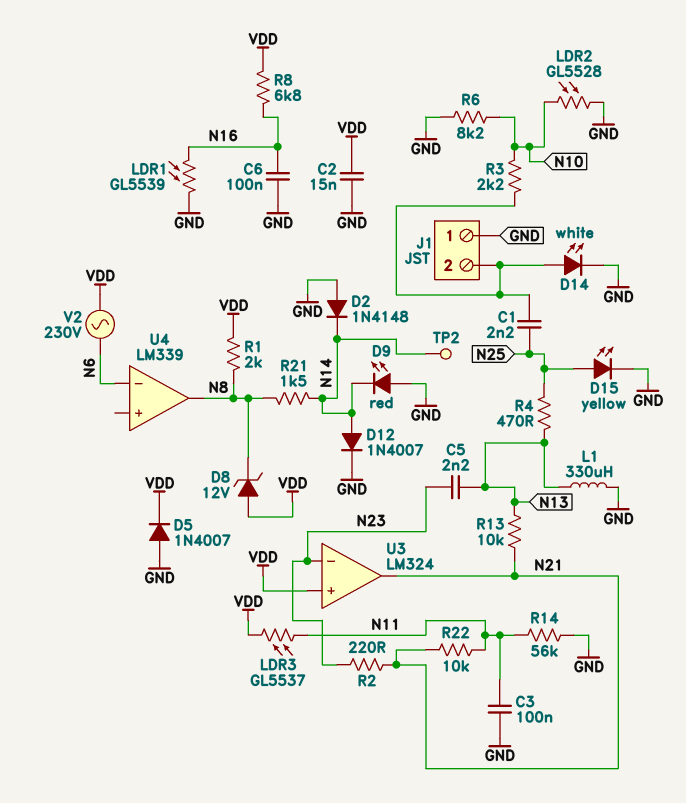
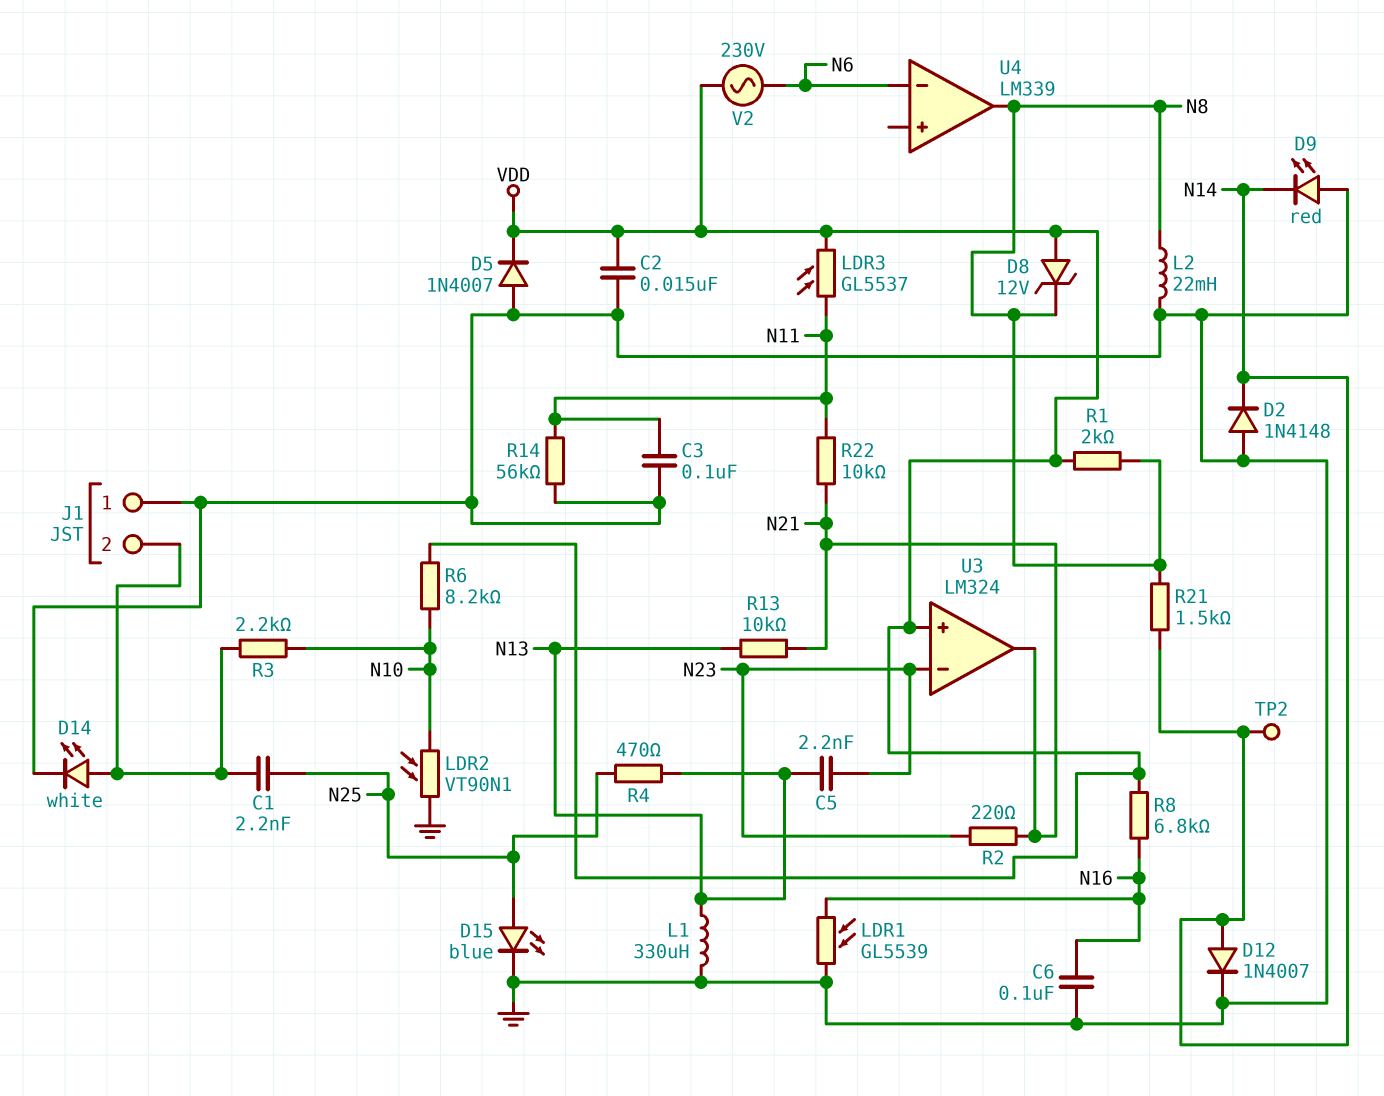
D15: LED yellow (A N25, K GND) -> LED blue (A N25, K GND)
L2: none -> 22mH (GND, N8)
LDR2: GL5528 (GND, N10) -> VT90N1 (GND, N10)
R6: 8.2k (GND, N10) -> 8.2k (N10, VDD)

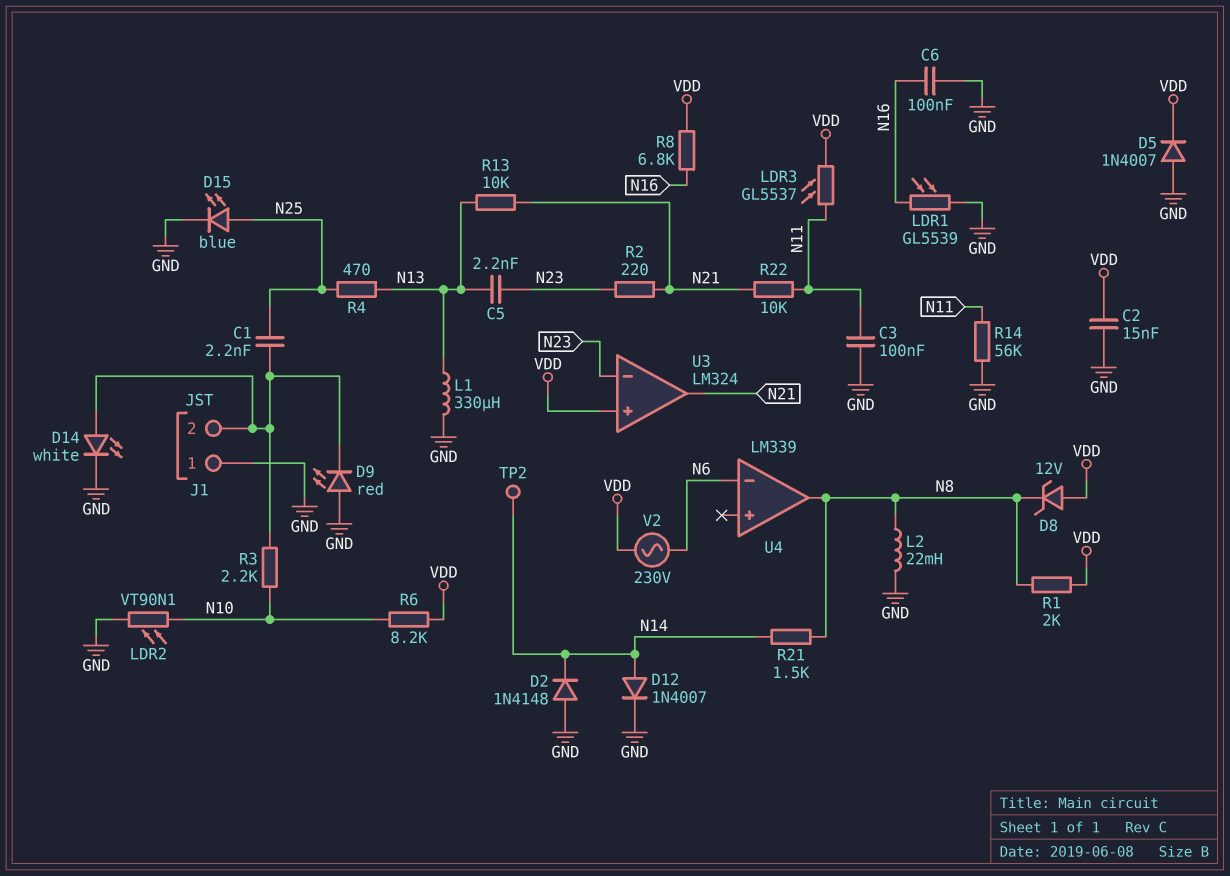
D9: LED red (A GND, K N14) -> LED red (A GND, K J1/2)

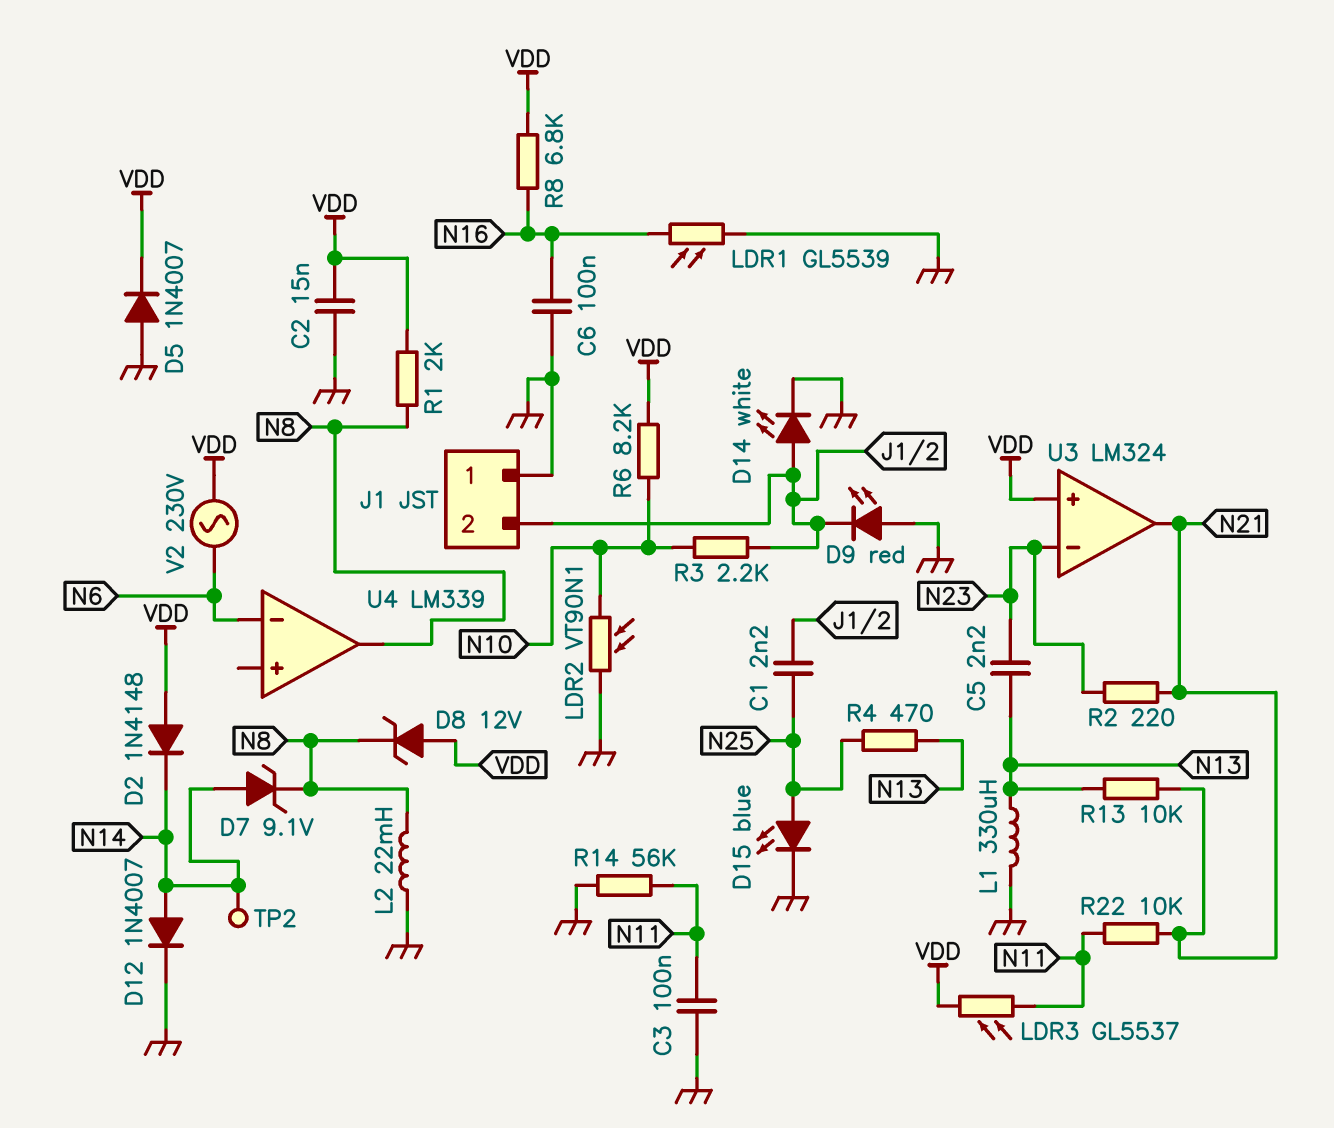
D2: diode 1N4148 (A GND, K N14) -> diode 1N4148 (A VDD, K N14)
D7: none -> zener 9.1V (A N14, K N8)
R21: 1.5k (N8, N14) -> none

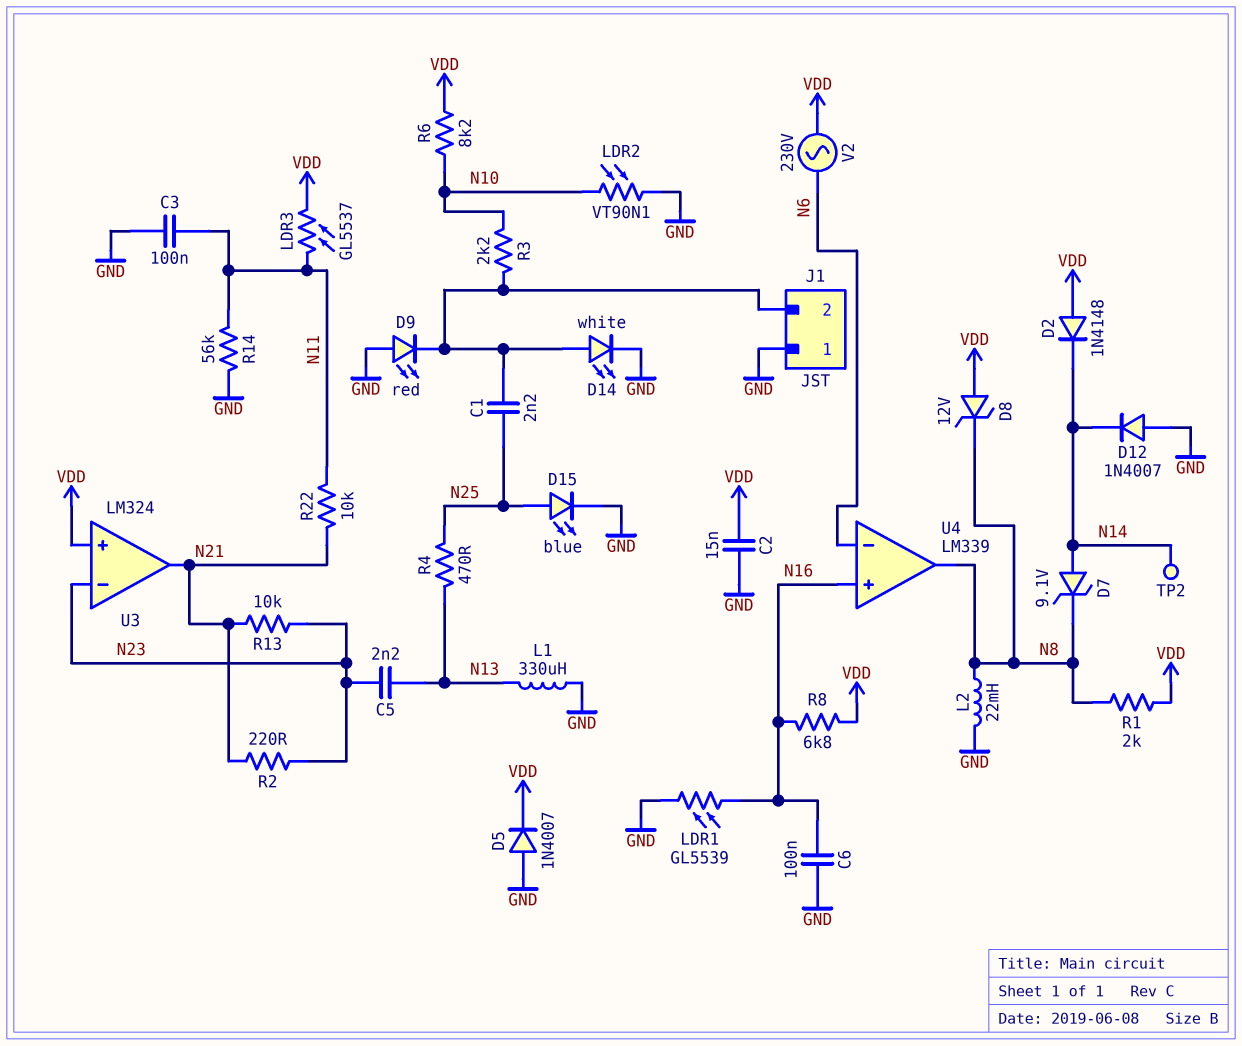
D12: diode 1N4007 (A N14, K GND) -> diode 1N4007 (A GND, K N14)
R13: 10k (N13, N21) -> 10k (N21, N23)
U4 pin in+: none -> N16

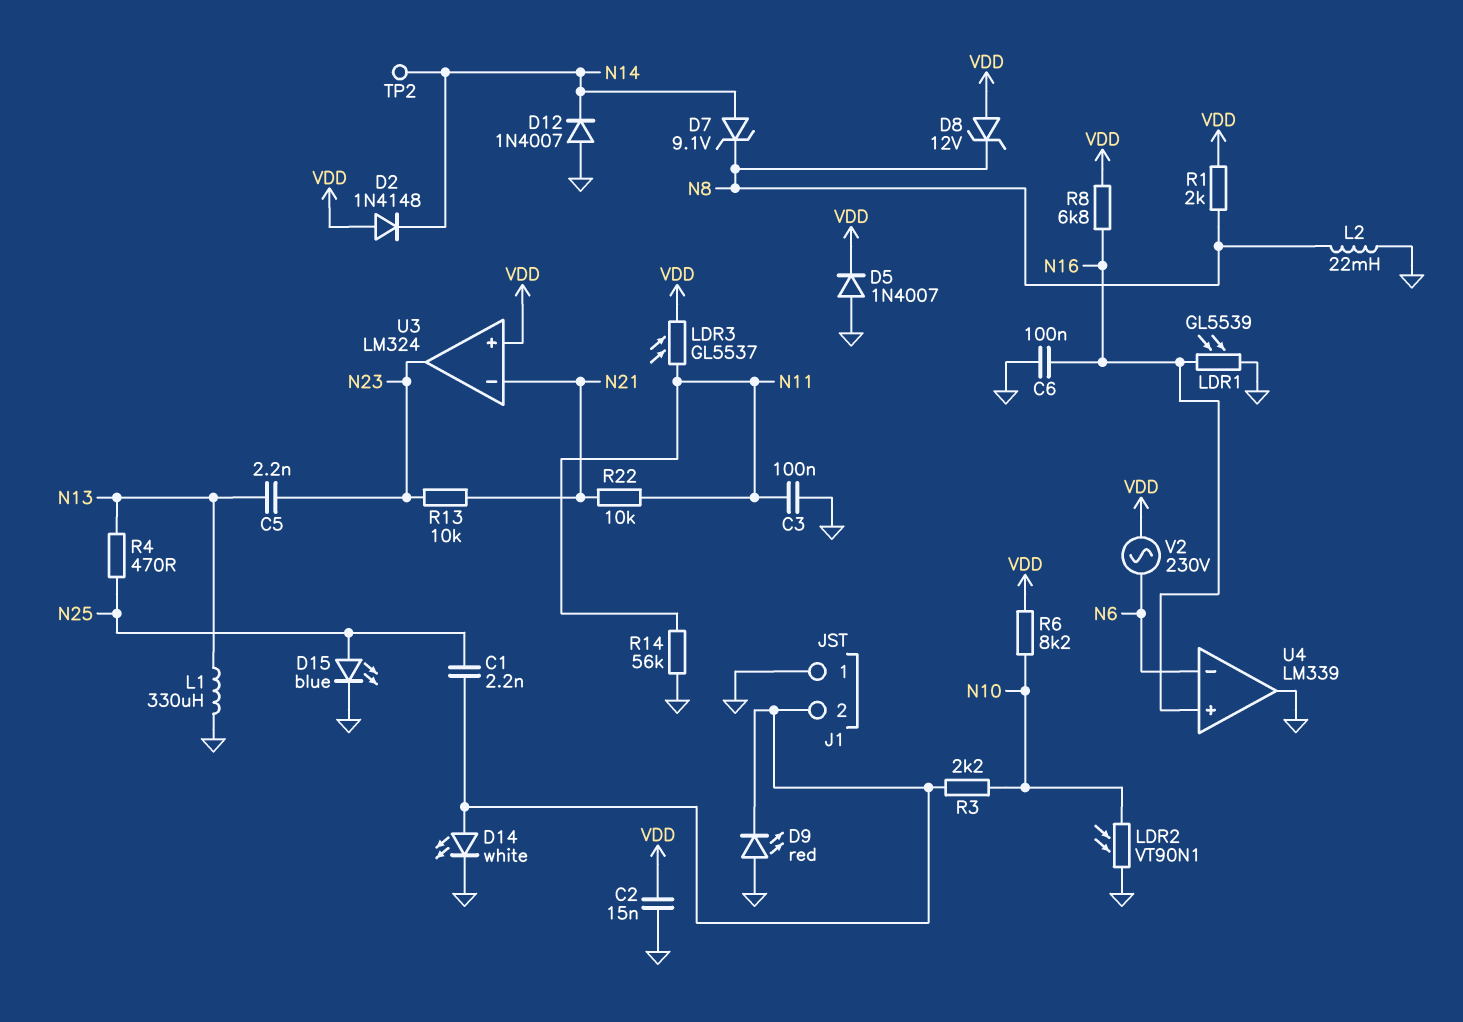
R2: 220 (N21, N23) -> none
U3 pin in-: N23 -> N21
U3 pin out: N21 -> N23
U4 pin out: N8 -> GND

